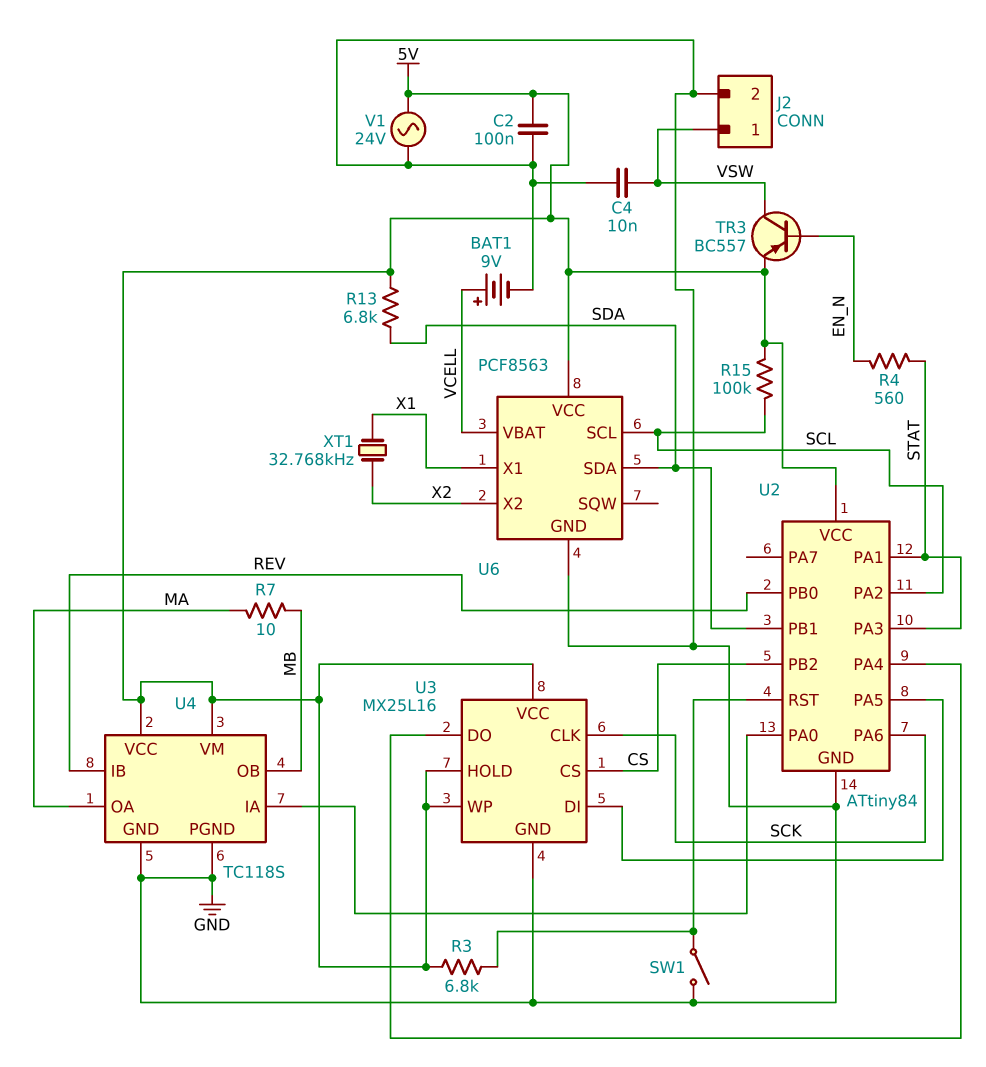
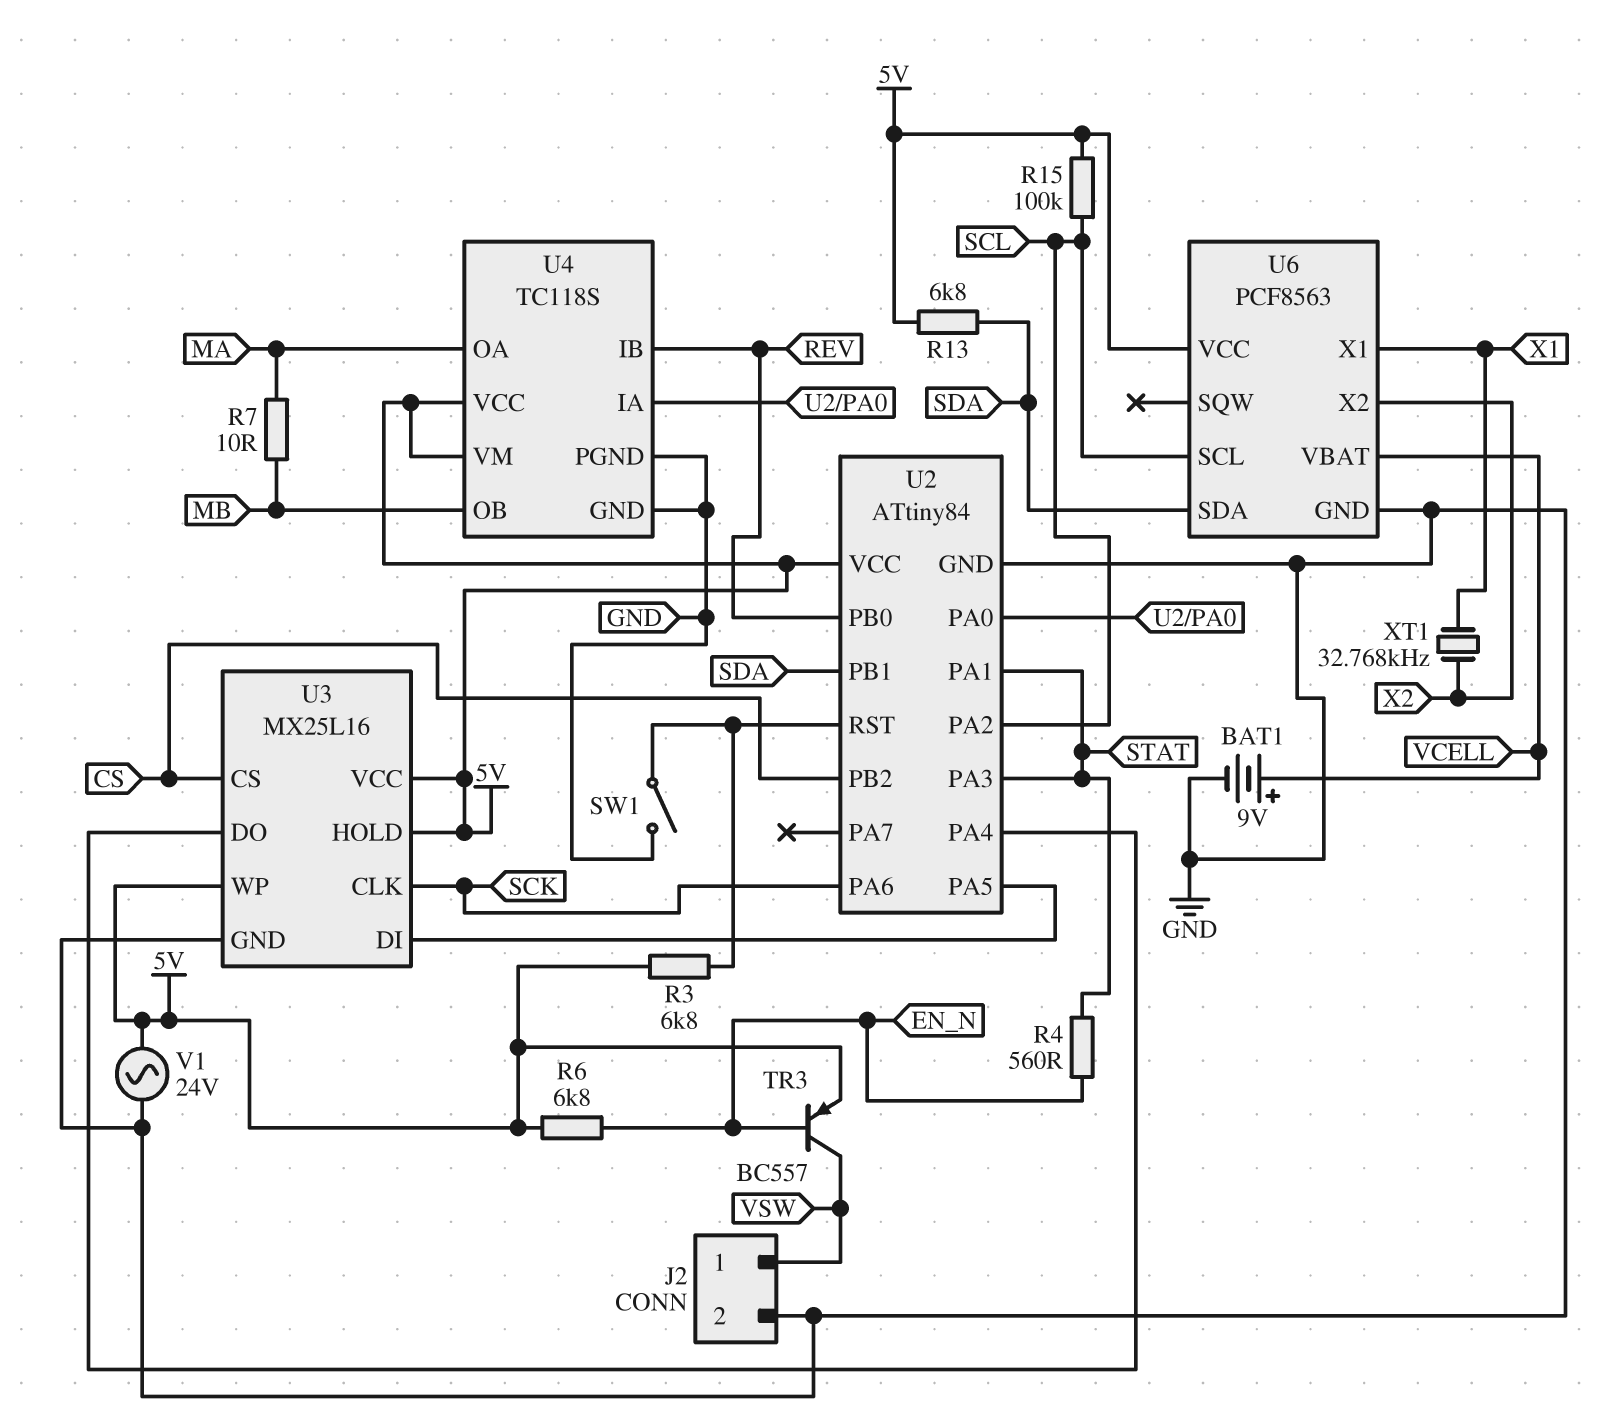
C2: 100nF (5V, GND) -> none
C4: 10nF (GND, VSW) -> none
R6: none -> 6.8k (5V, EN_N)

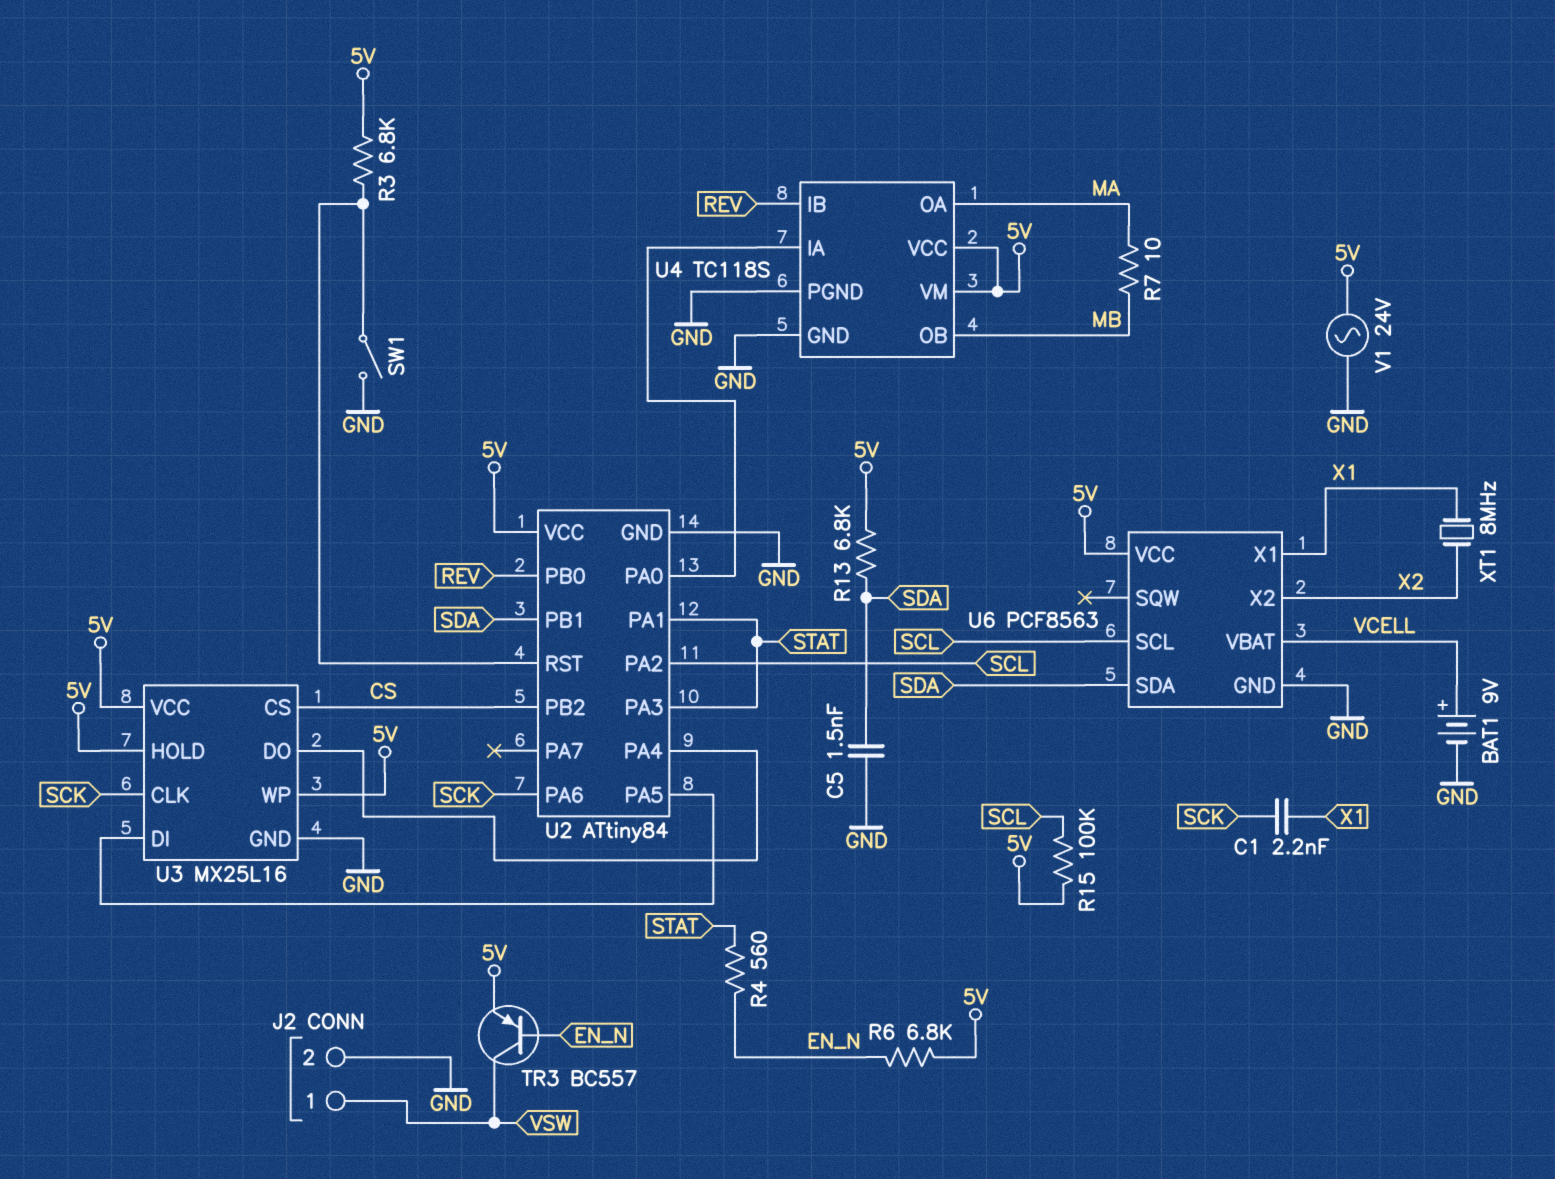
C1: none -> 2.2nF (SCK, X1)
C5: none -> 1.5nF (GND, SDA)
XT1: 32.768kHz (X1, X2) -> 8MHz (X1, X2)

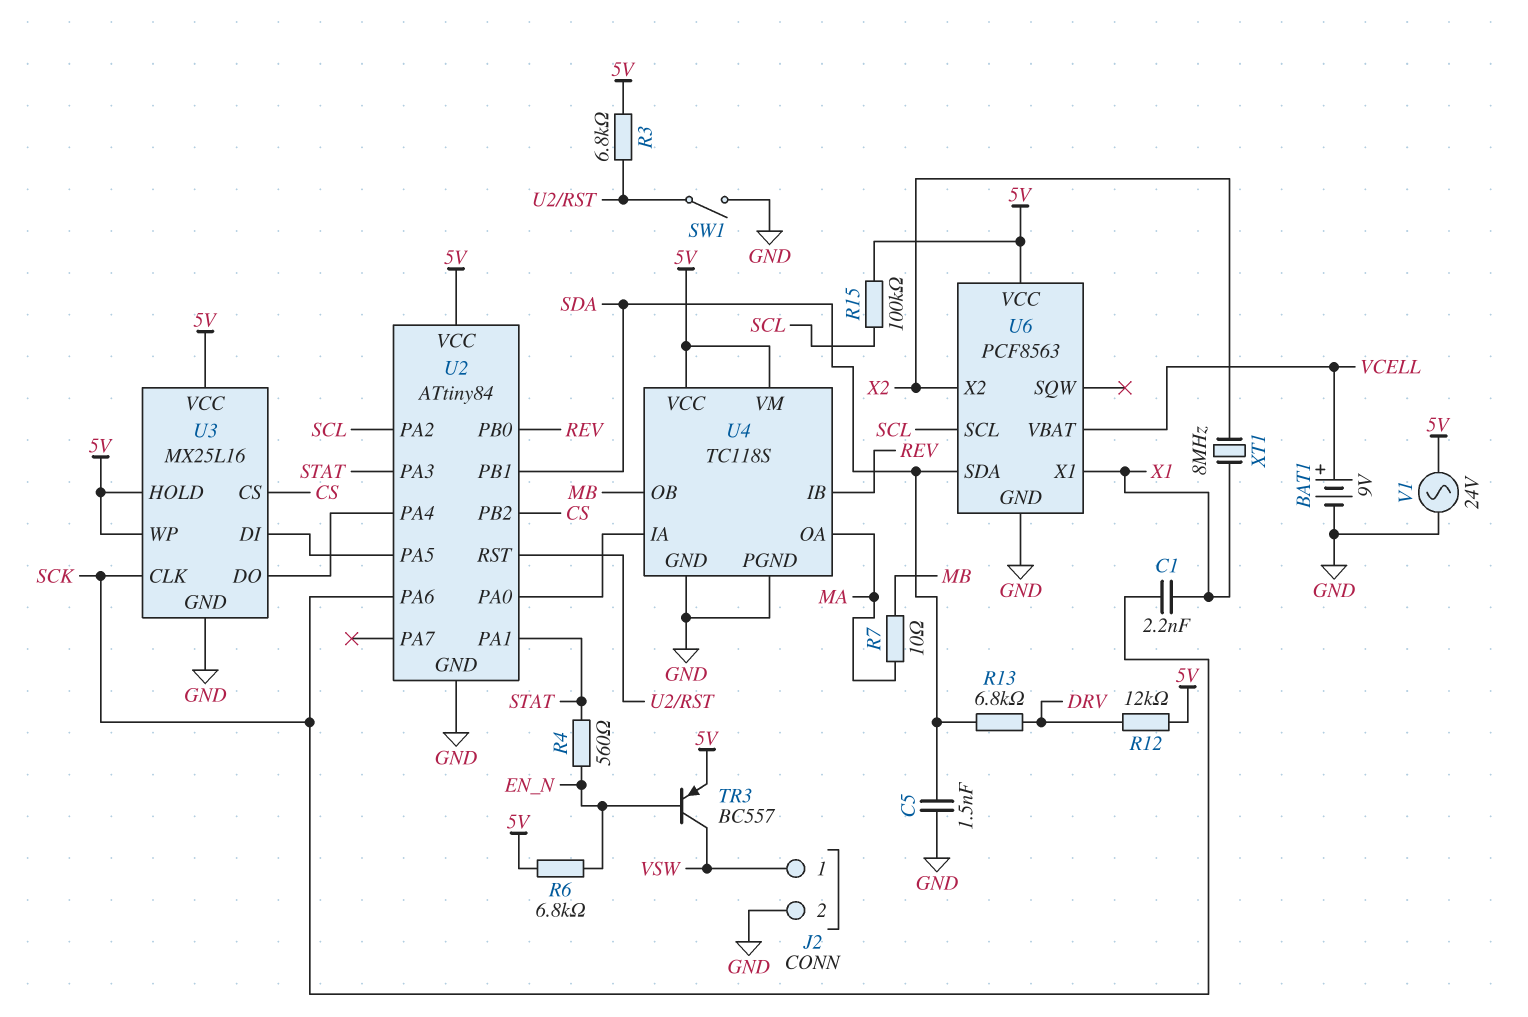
R12: none -> 12k (5V, DRV)
R13: 6.8k (5V, SDA) -> 6.8k (DRV, SDA)

